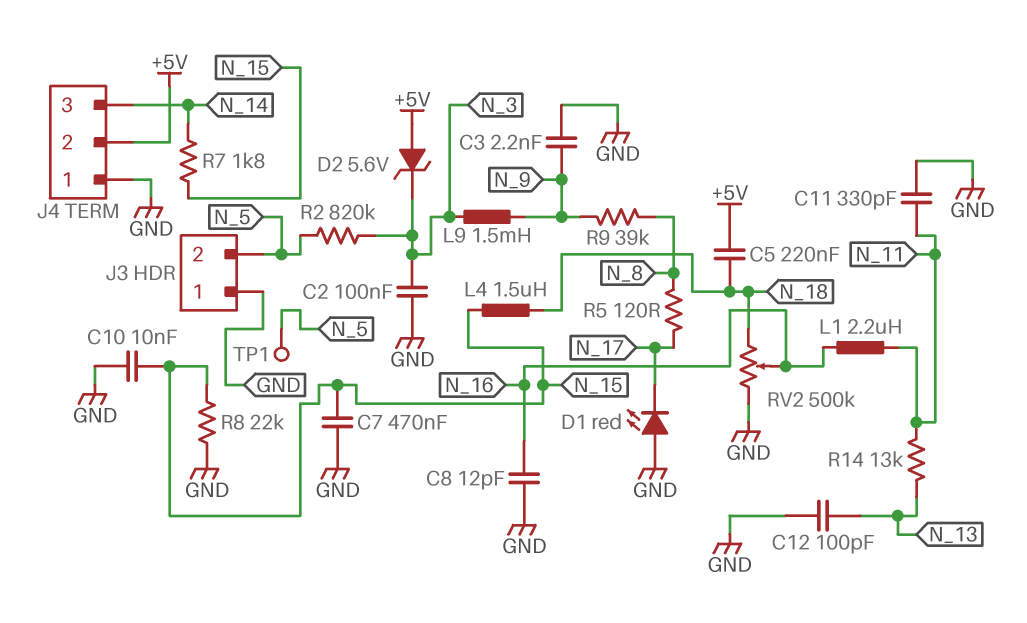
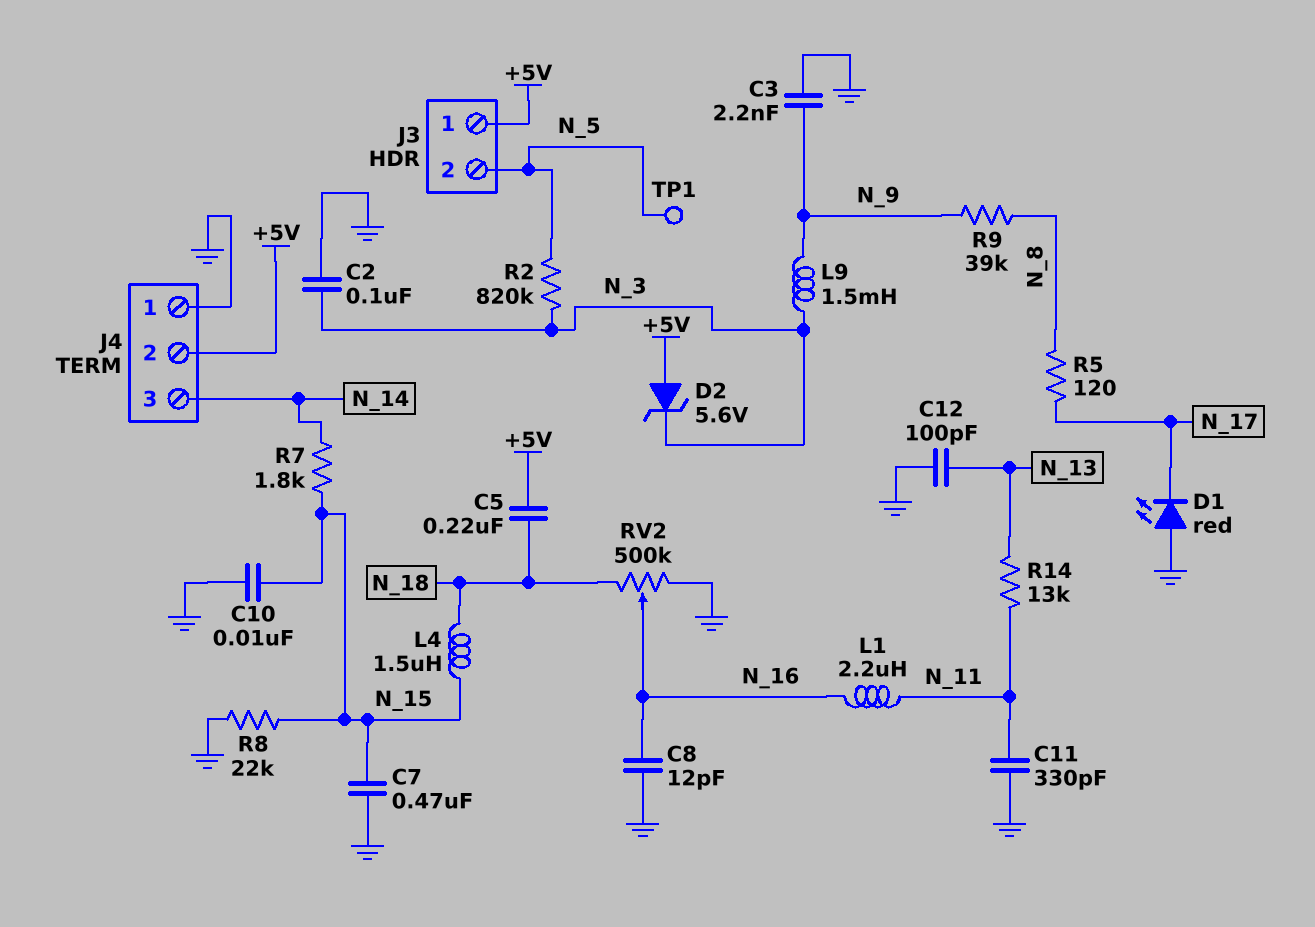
J3 pin 1: GND -> +5V

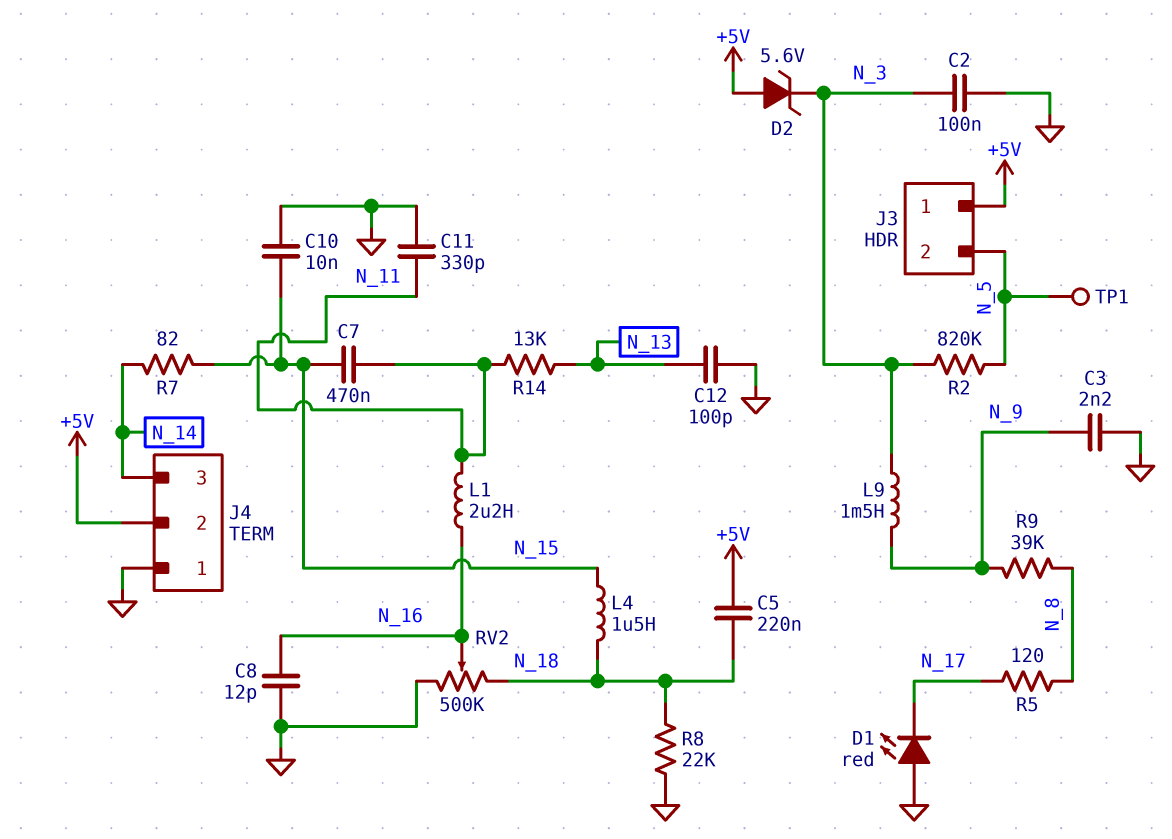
C7: 470nF (GND, N_15) -> 470nF (N_11, N_15)
R7: 1.8k (N_14, N_15) -> 82 (N_14, N_15)
R8: 22k (GND, N_15) -> 22k (GND, N_18)

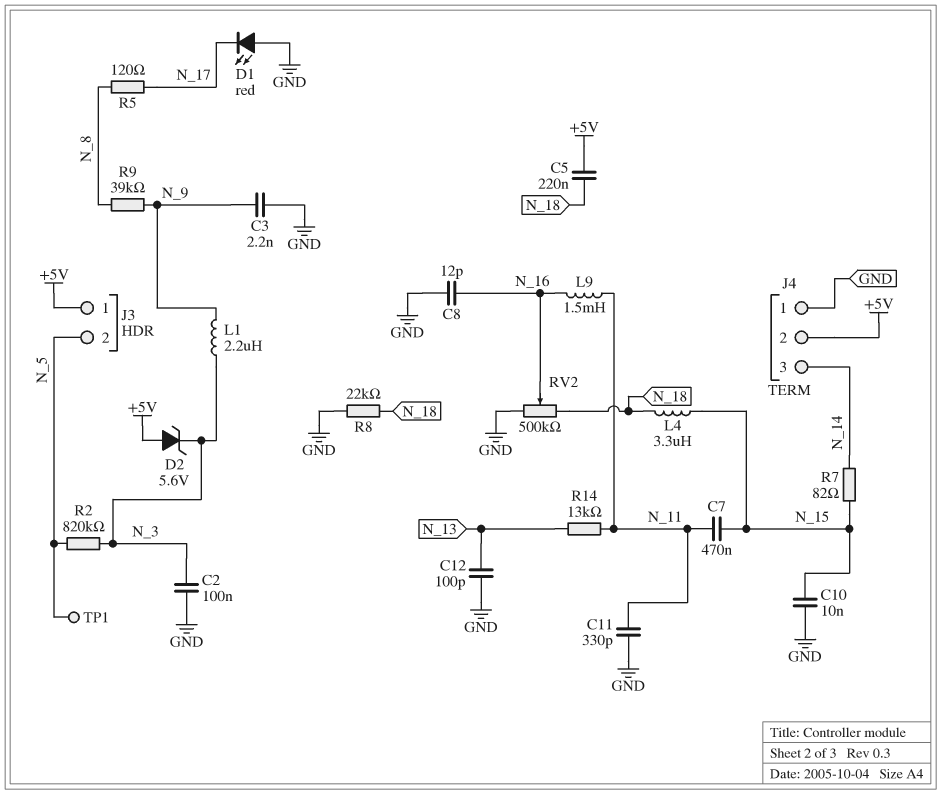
L1: 2.2uH (N_11, N_16) -> 2.2uH (N_3, N_9)
L4: 1.5uH (N_15, N_18) -> 3.3uH (N_15, N_18)
L9: 1.5mH (N_3, N_9) -> 1.5mH (N_11, N_16)

